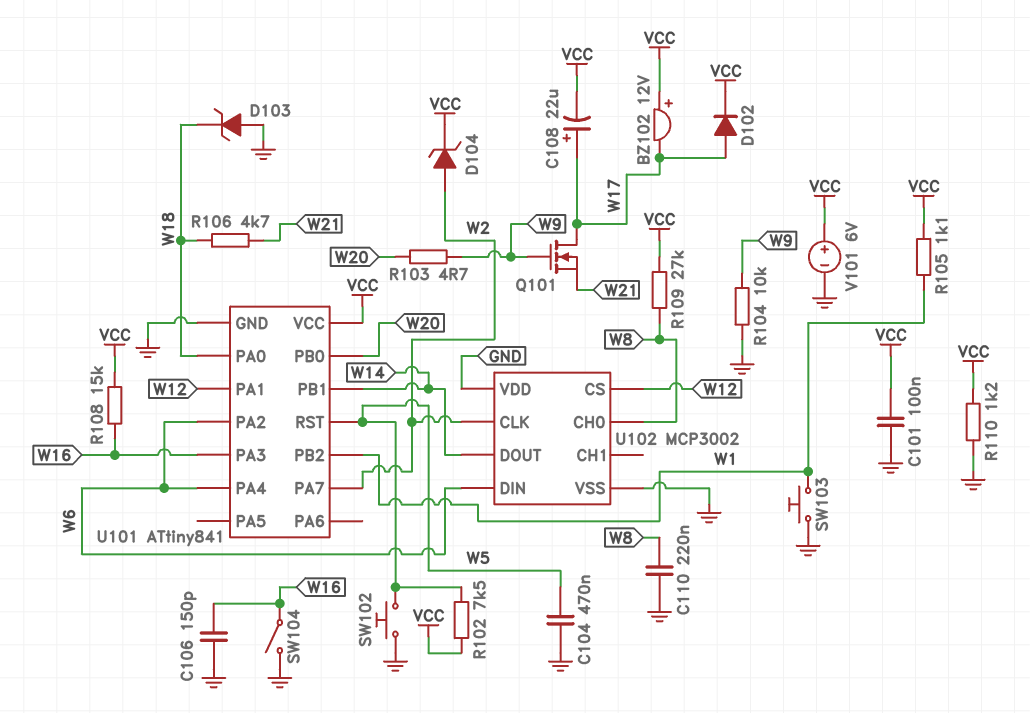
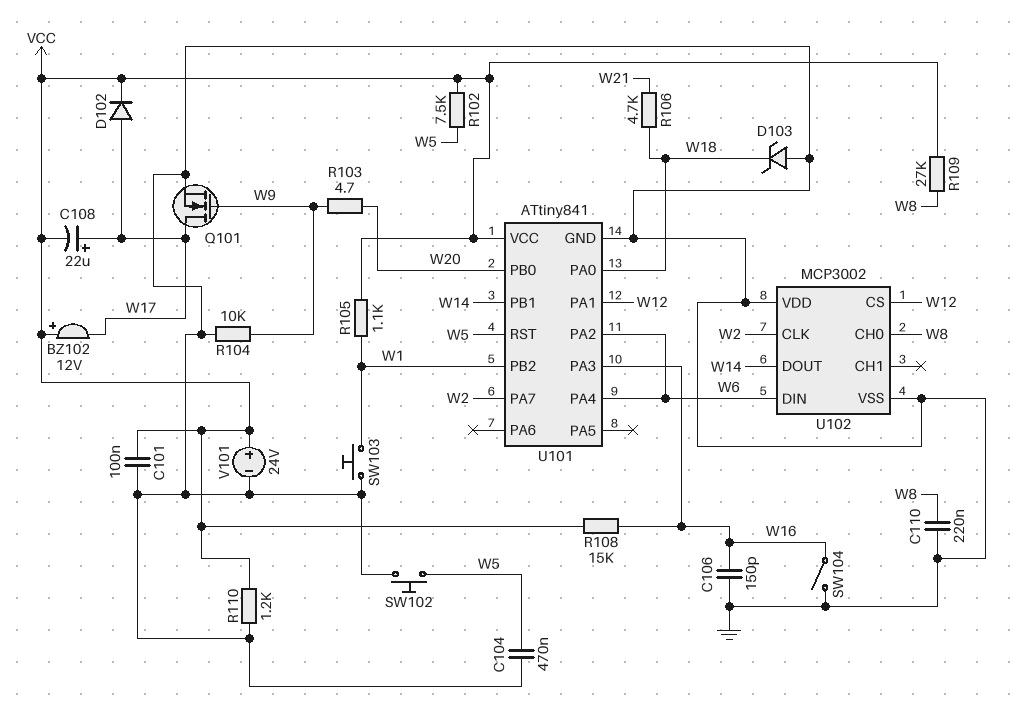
D104: zener (A W2, K VCC) -> none
Q101: NMOS (G W9, D W17, S W21) -> NMOS (G W9, D W17, S GND)
V101: 6V (plus VCC, minus GND) -> 24V (plus VCC, minus GND)

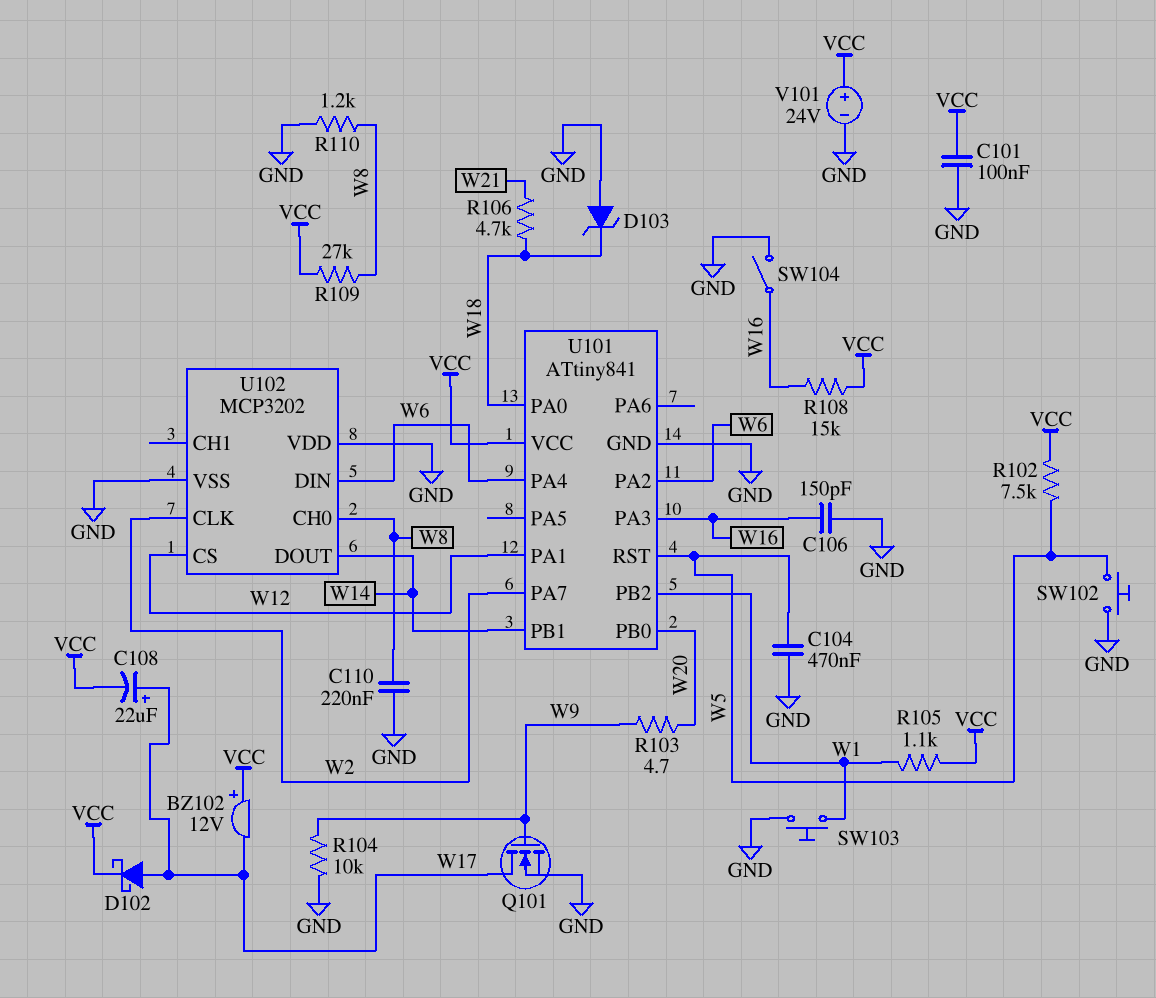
D102: diode (A W17, K VCC) -> schottky (A W17, K VCC)
R110: 1.2k (GND, VCC) -> 1.2k (GND, W8)
U102: MCP3002 -> MCP3202

